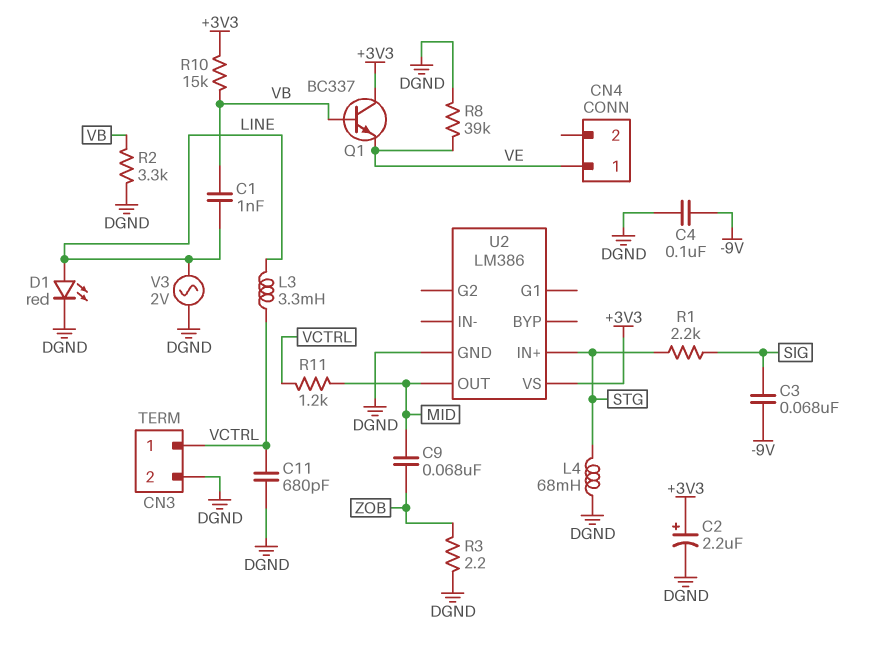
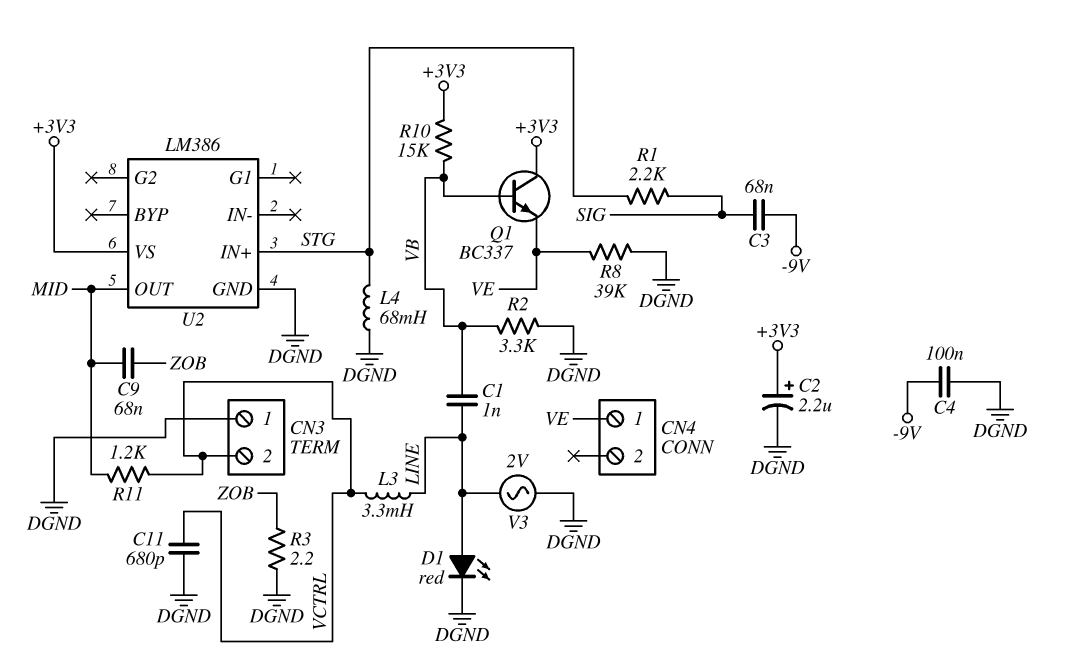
CN3 pin 1: VCTRL -> DGND
CN3 pin 2: DGND -> VCTRL

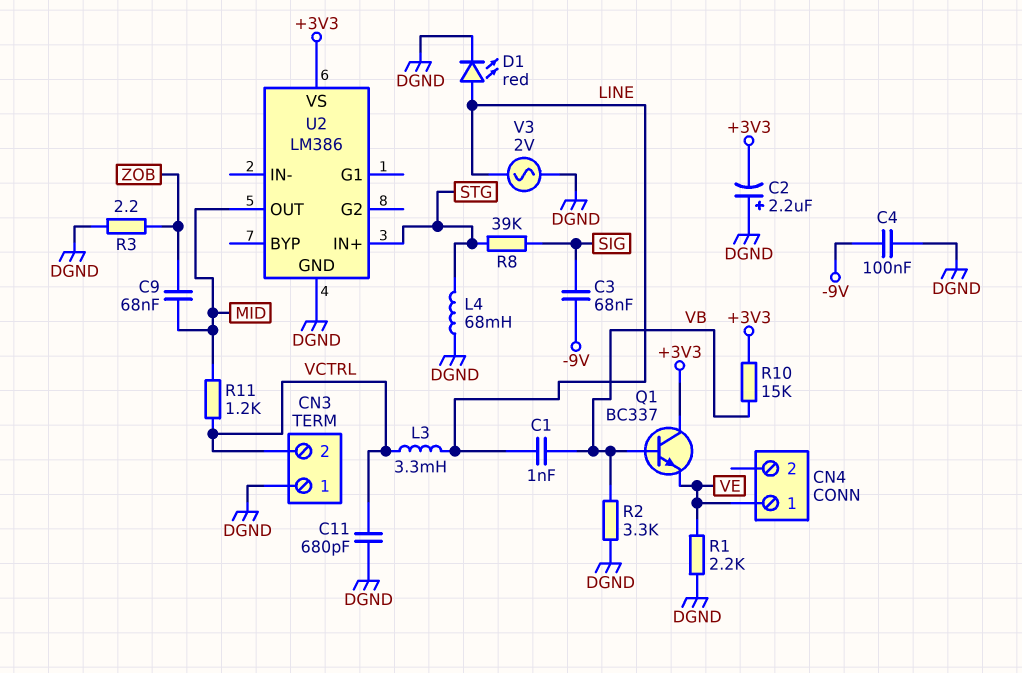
C2: 2.2uF (plus +3V3, minus DGND) -> 2.2uF (plus DGND, minus +3V3)
R1: 2.2k (SIG, STG) -> 2.2k (DGND, VE)
R8: 39k (DGND, VE) -> 39k (SIG, STG)

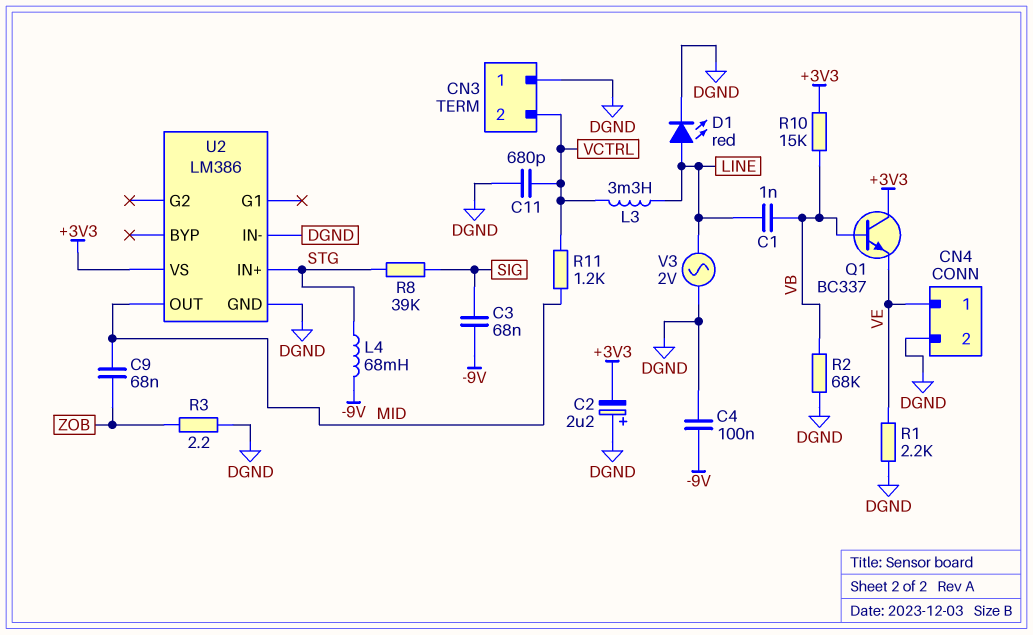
CN4 pin 2: none -> DGND
L4: 68mH (DGND, STG) -> 68mH (-9V, STG)
R2: 3.3k (DGND, VB) -> 68k (DGND, VB)
U2 pin IN-: none -> DGND

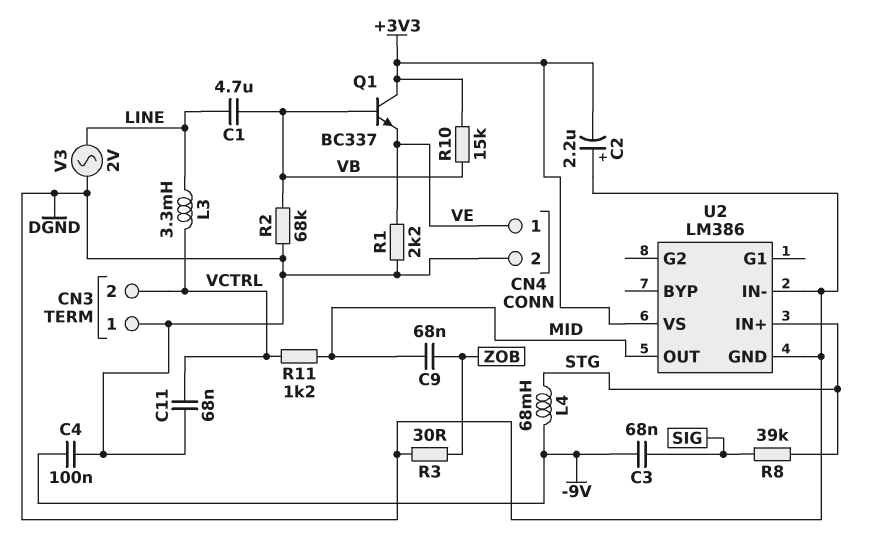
C1: 1nF (LINE, VB) -> 4.7uF (LINE, VB)
C11: 680pF (DGND, VCTRL) -> 68nF (DGND, VCTRL)
D1: LED red (A LINE, K DGND) -> none
R3: 2.2 (DGND, ZOB) -> 30 (DGND, ZOB)

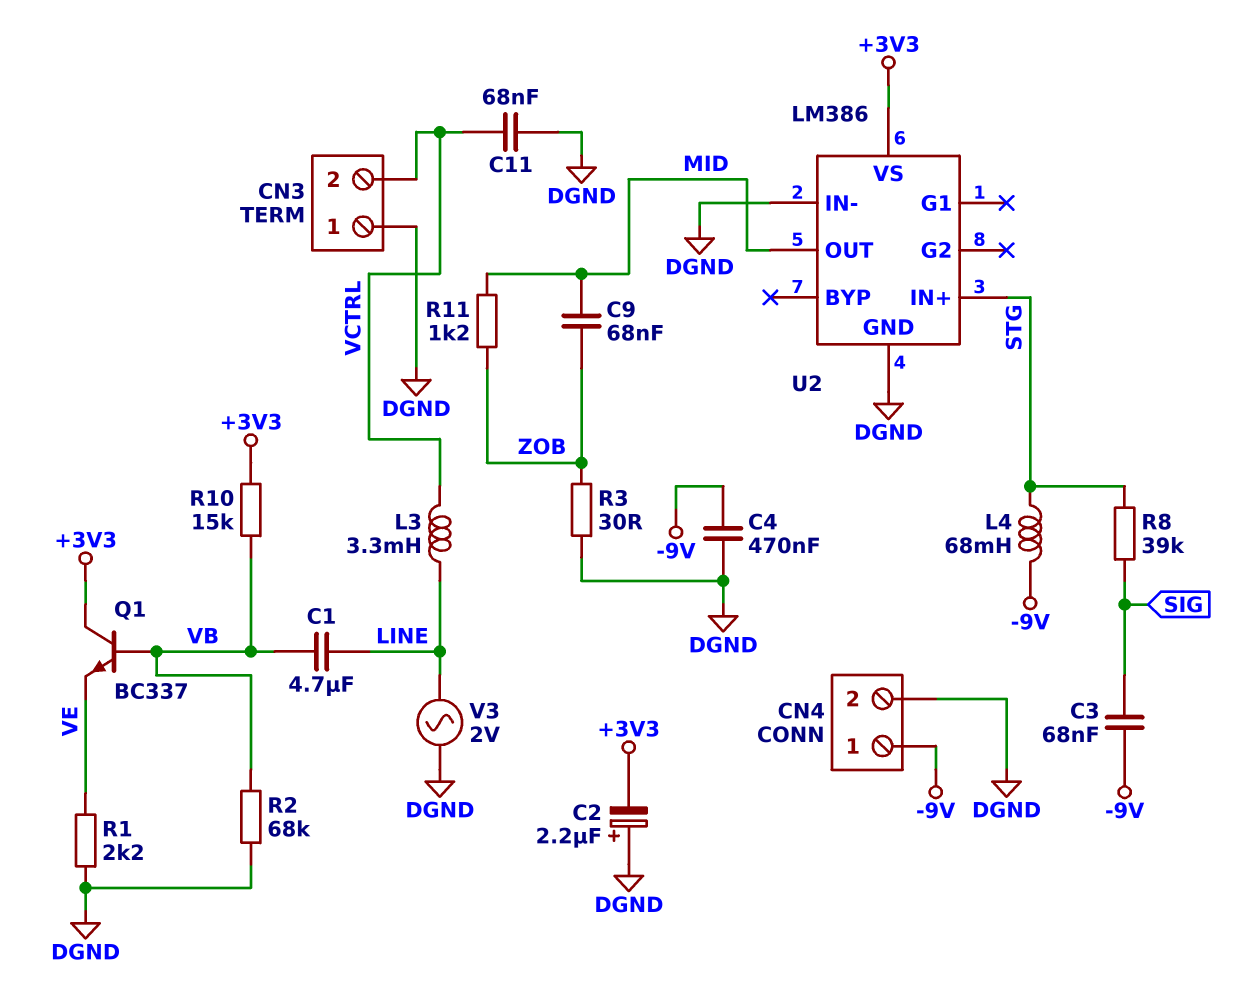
C4: 100nF (-9V, DGND) -> 470nF (-9V, DGND)
CN4 pin 1: VE -> -9V
R11: 1.2k (MID, VCTRL) -> 1.2k (MID, ZOB)

